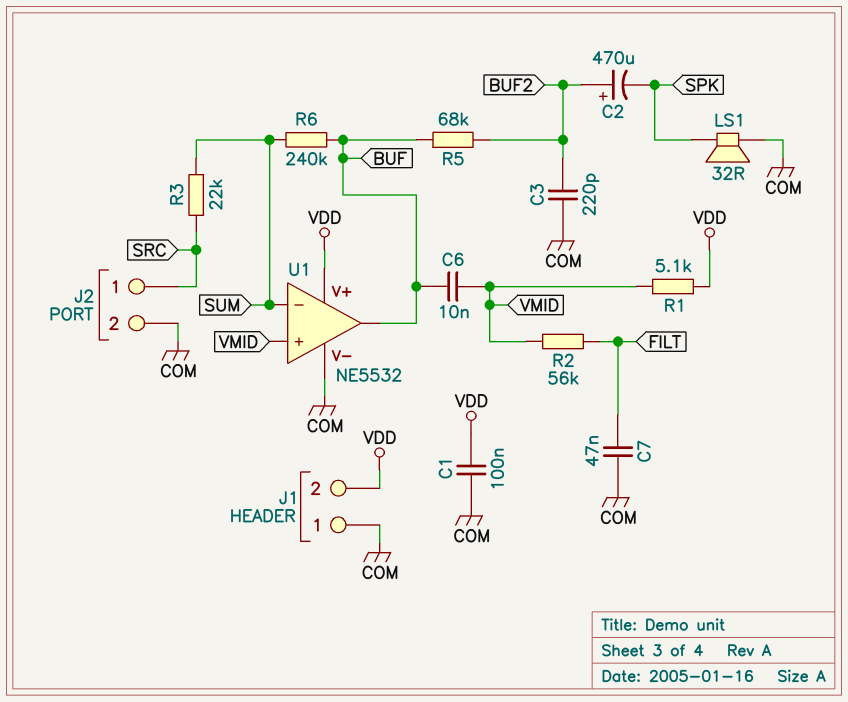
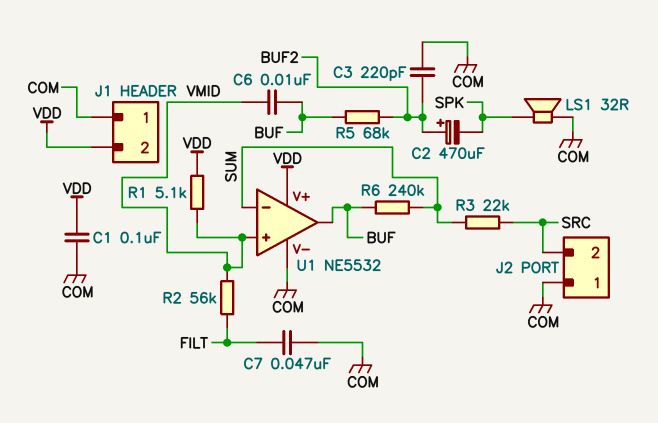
J2 pin 1: SRC -> COM
J2 pin 2: COM -> SRC

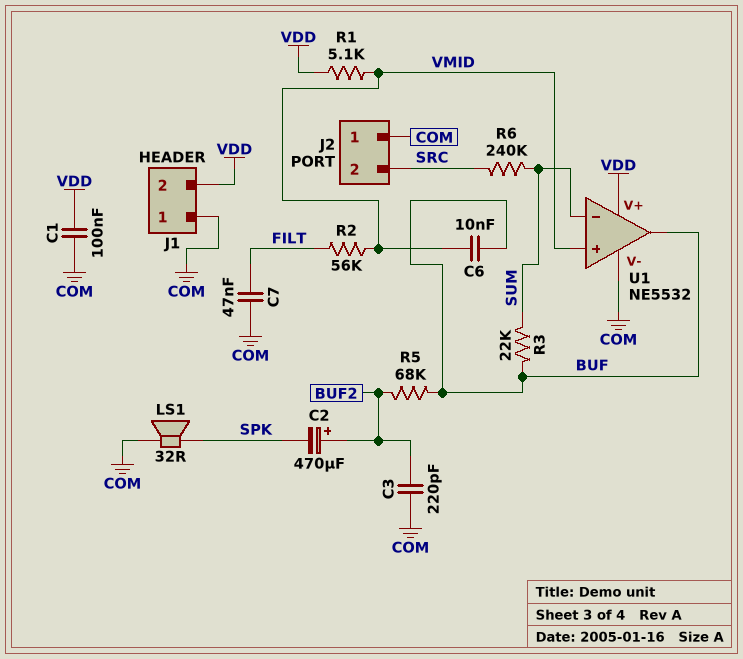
R3: 22k (SRC, SUM) -> 22k (BUF, SUM)
R6: 240k (BUF, SUM) -> 240k (SRC, SUM)

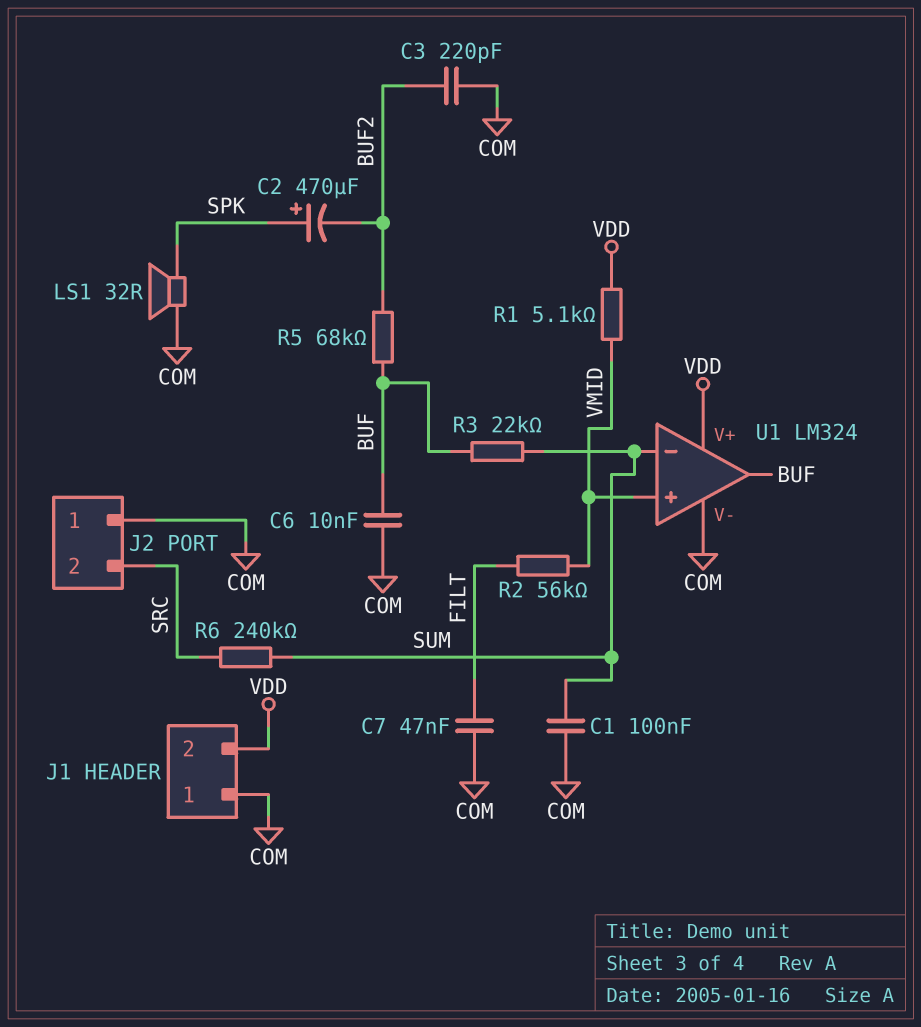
C1: 100nF (COM, VDD) -> 100nF (COM, SUM)
C2: 470uF (plus BUF2, minus SPK) -> 470uF (plus SPK, minus BUF2)
C6: 10nF (BUF, VMID) -> 10nF (BUF, COM)
U1: NE5532 -> LM324

